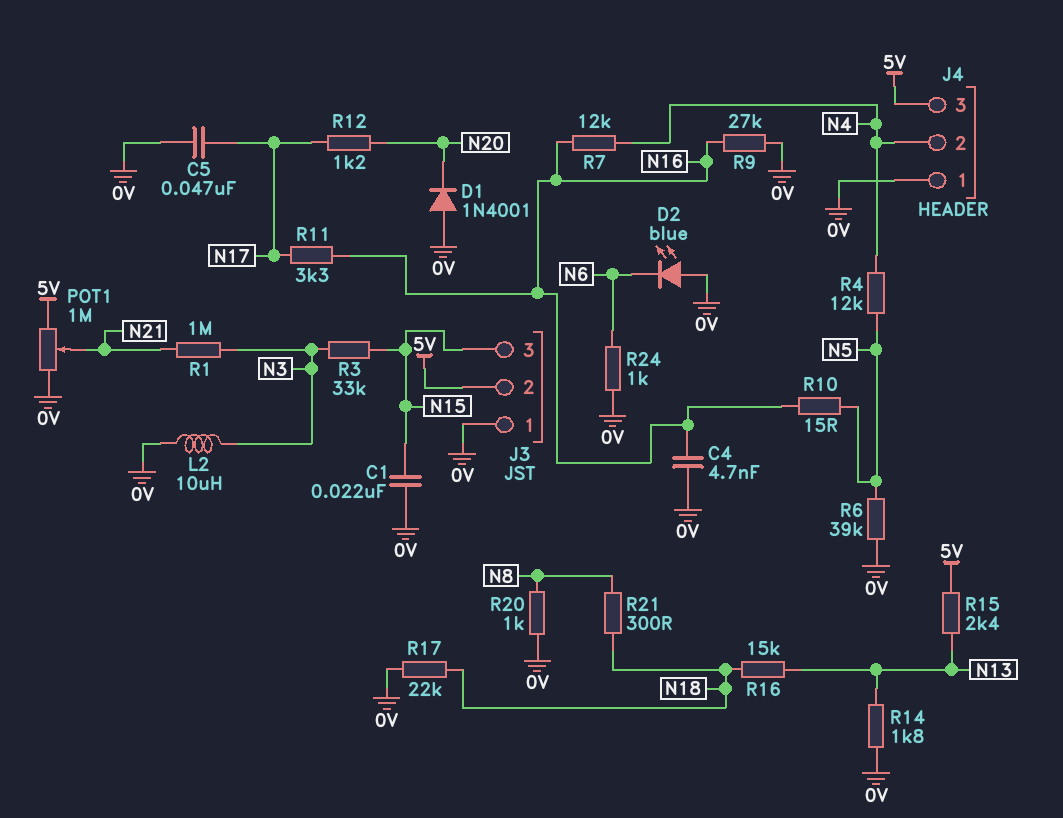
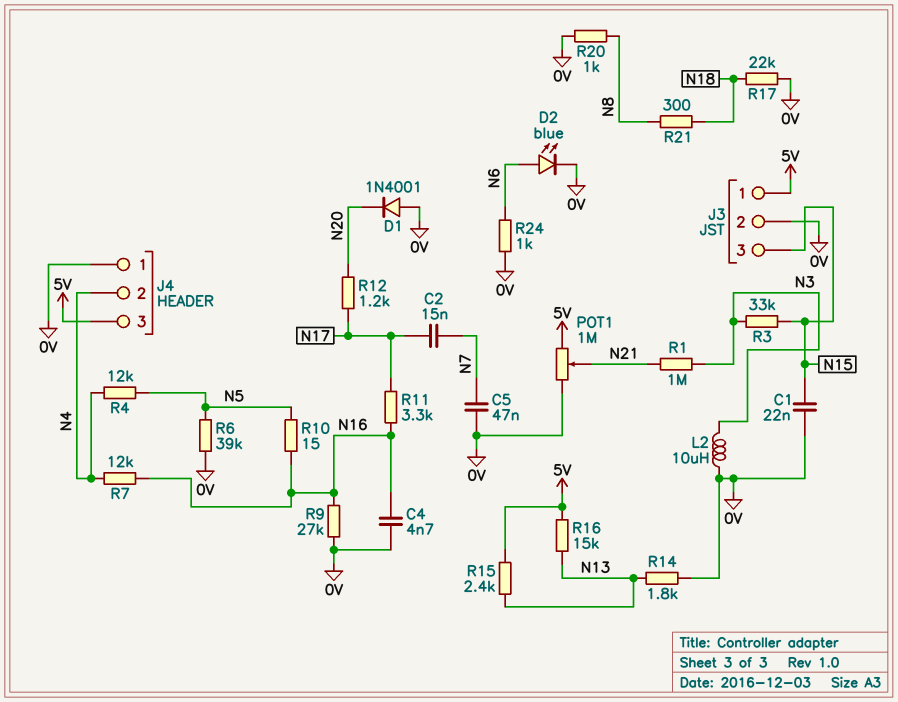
C2: none -> 15nF (N7, N17)
C5: 47nF (0V, N17) -> 47nF (0V, N7)
D2: LED blue (A 0V, K N6) -> LED blue (A N6, K 0V)
J3 pin 1: 0V -> 5V
J3 pin 2: 5V -> 0V
R16: 15k (N13, N18) -> 15k (5V, N13)

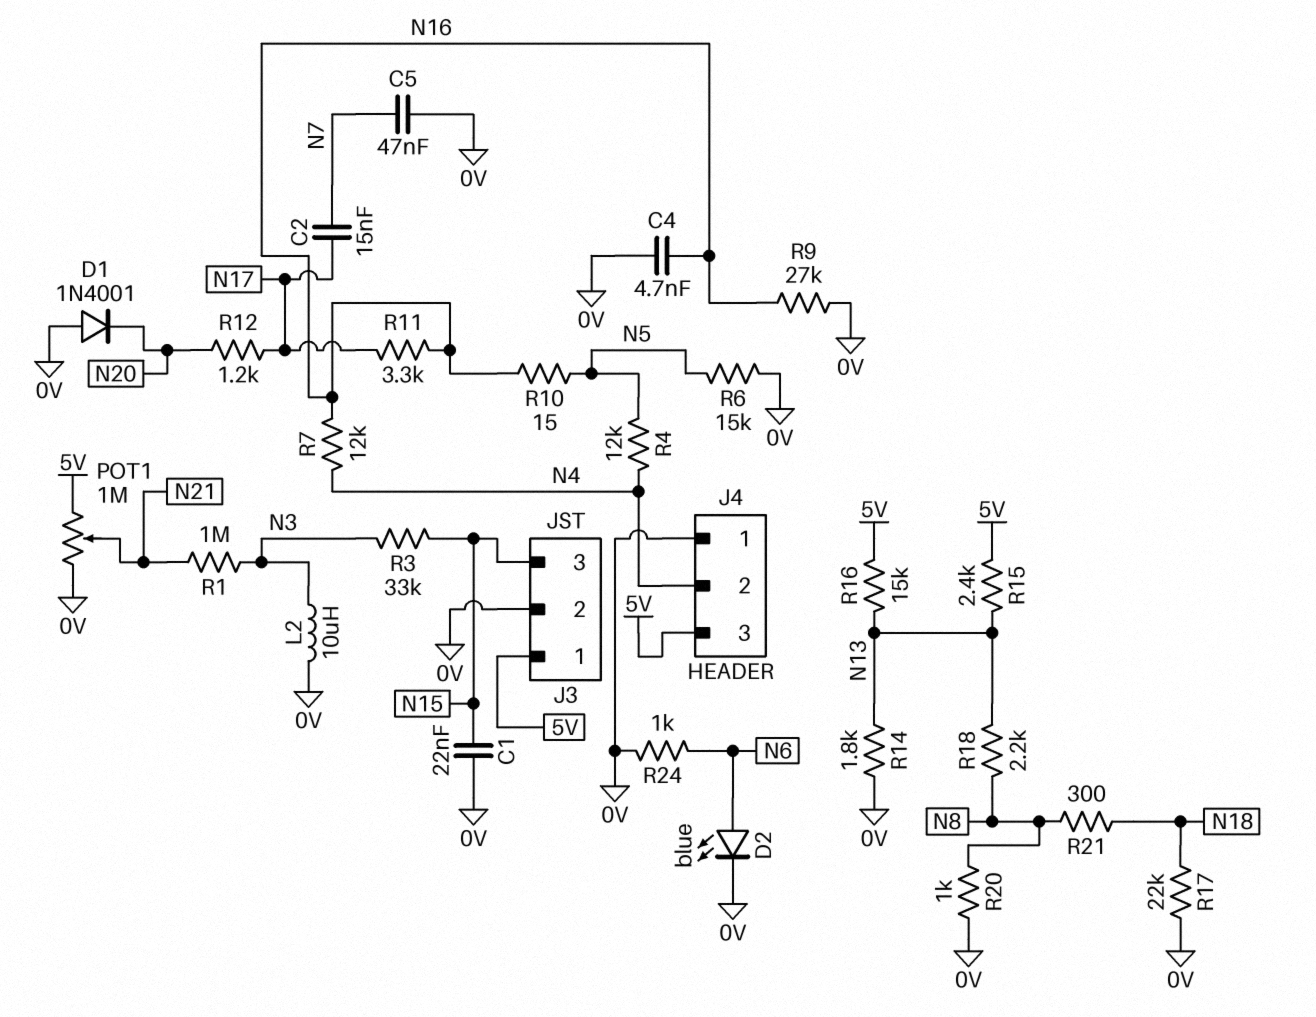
R6: 39k (0V, N5) -> 15k (0V, N5)
R18: none -> 2.2k (N8, N13)

